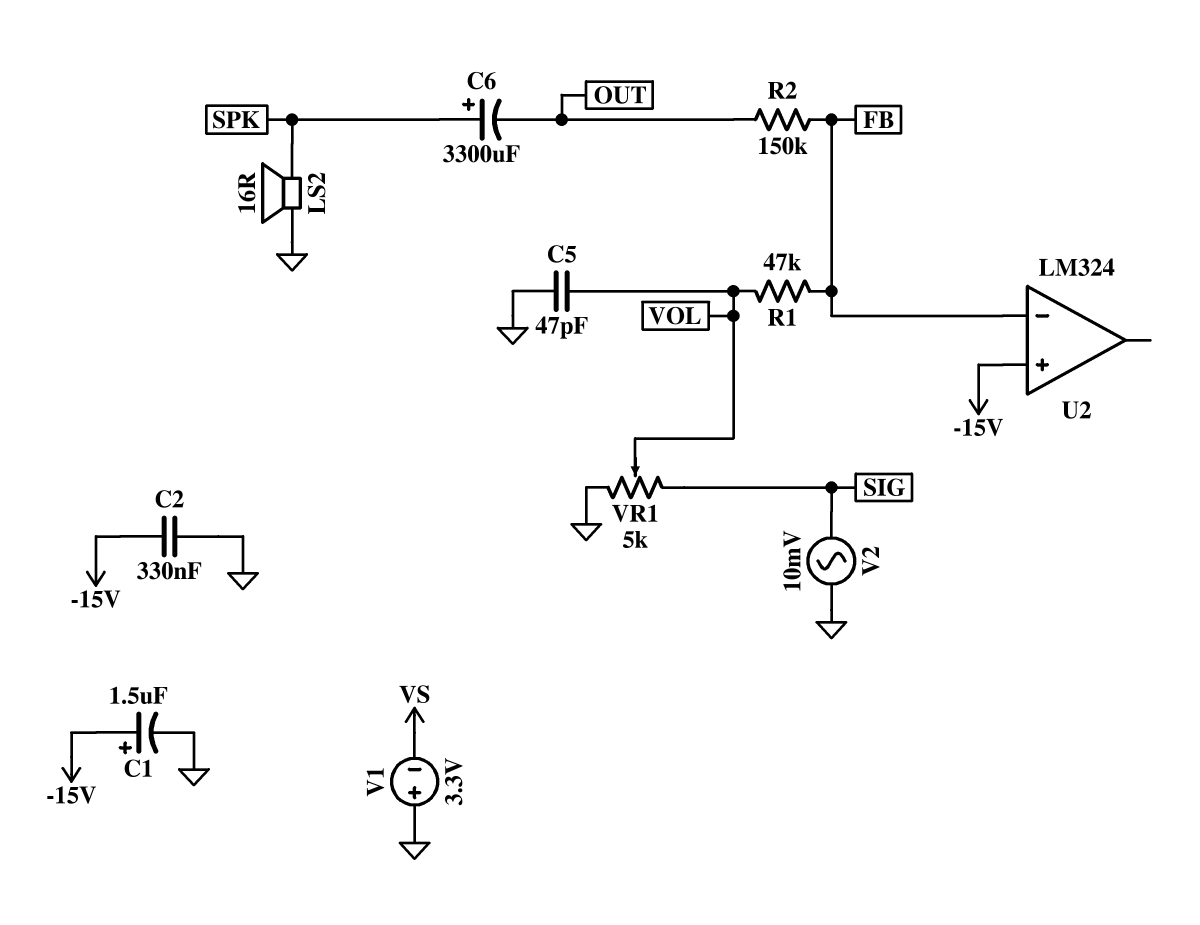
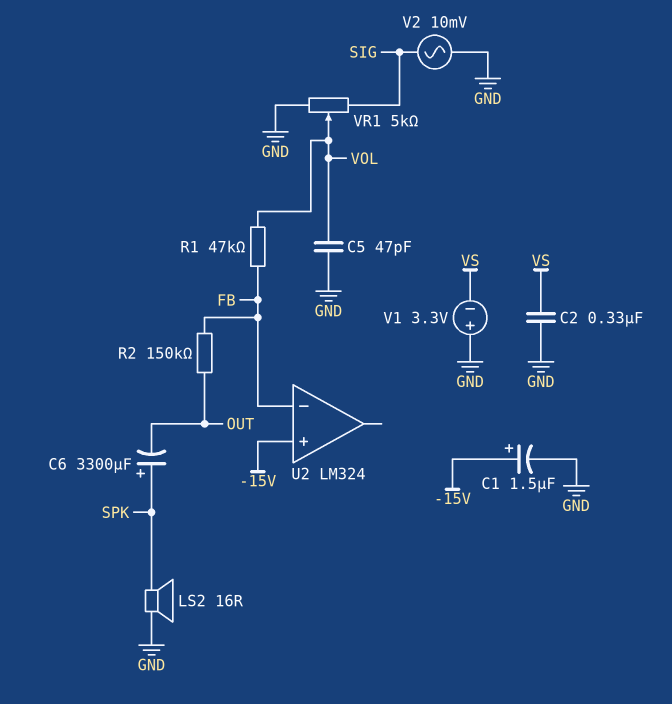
C2: 330nF (-15V, GND) -> 330nF (GND, VS)

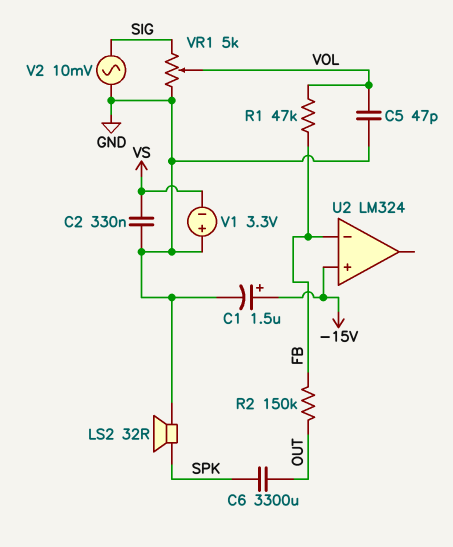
C6: 3300uF (plus SPK, minus OUT) -> 3300uF (OUT, SPK)
LS2: speaker 16R (GND, SPK) -> speaker 32R (GND, SPK)

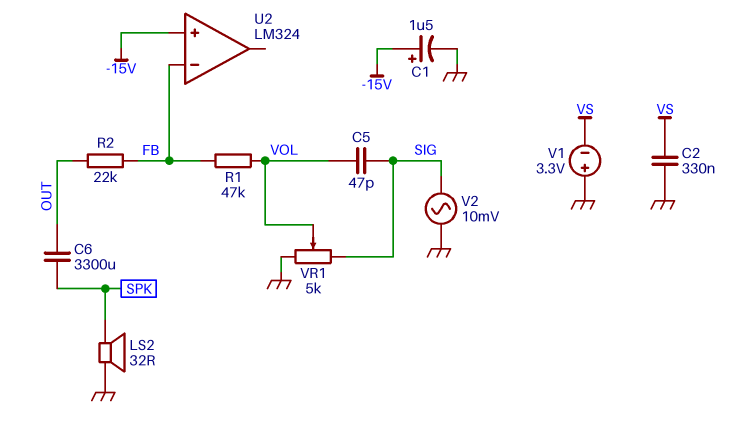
C5: 47pF (GND, VOL) -> 47pF (SIG, VOL)
R2: 150k (FB, OUT) -> 22k (FB, OUT)

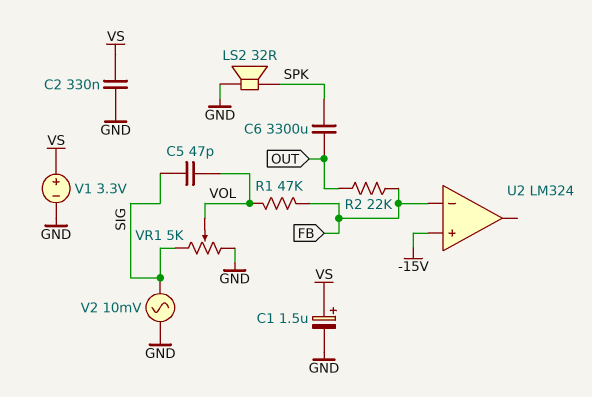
C1: 1.5uF (plus -15V, minus GND) -> 1.5uF (plus VS, minus GND)
V1: 3.3V (plus GND, minus VS) -> 3.3V (plus VS, minus GND)

